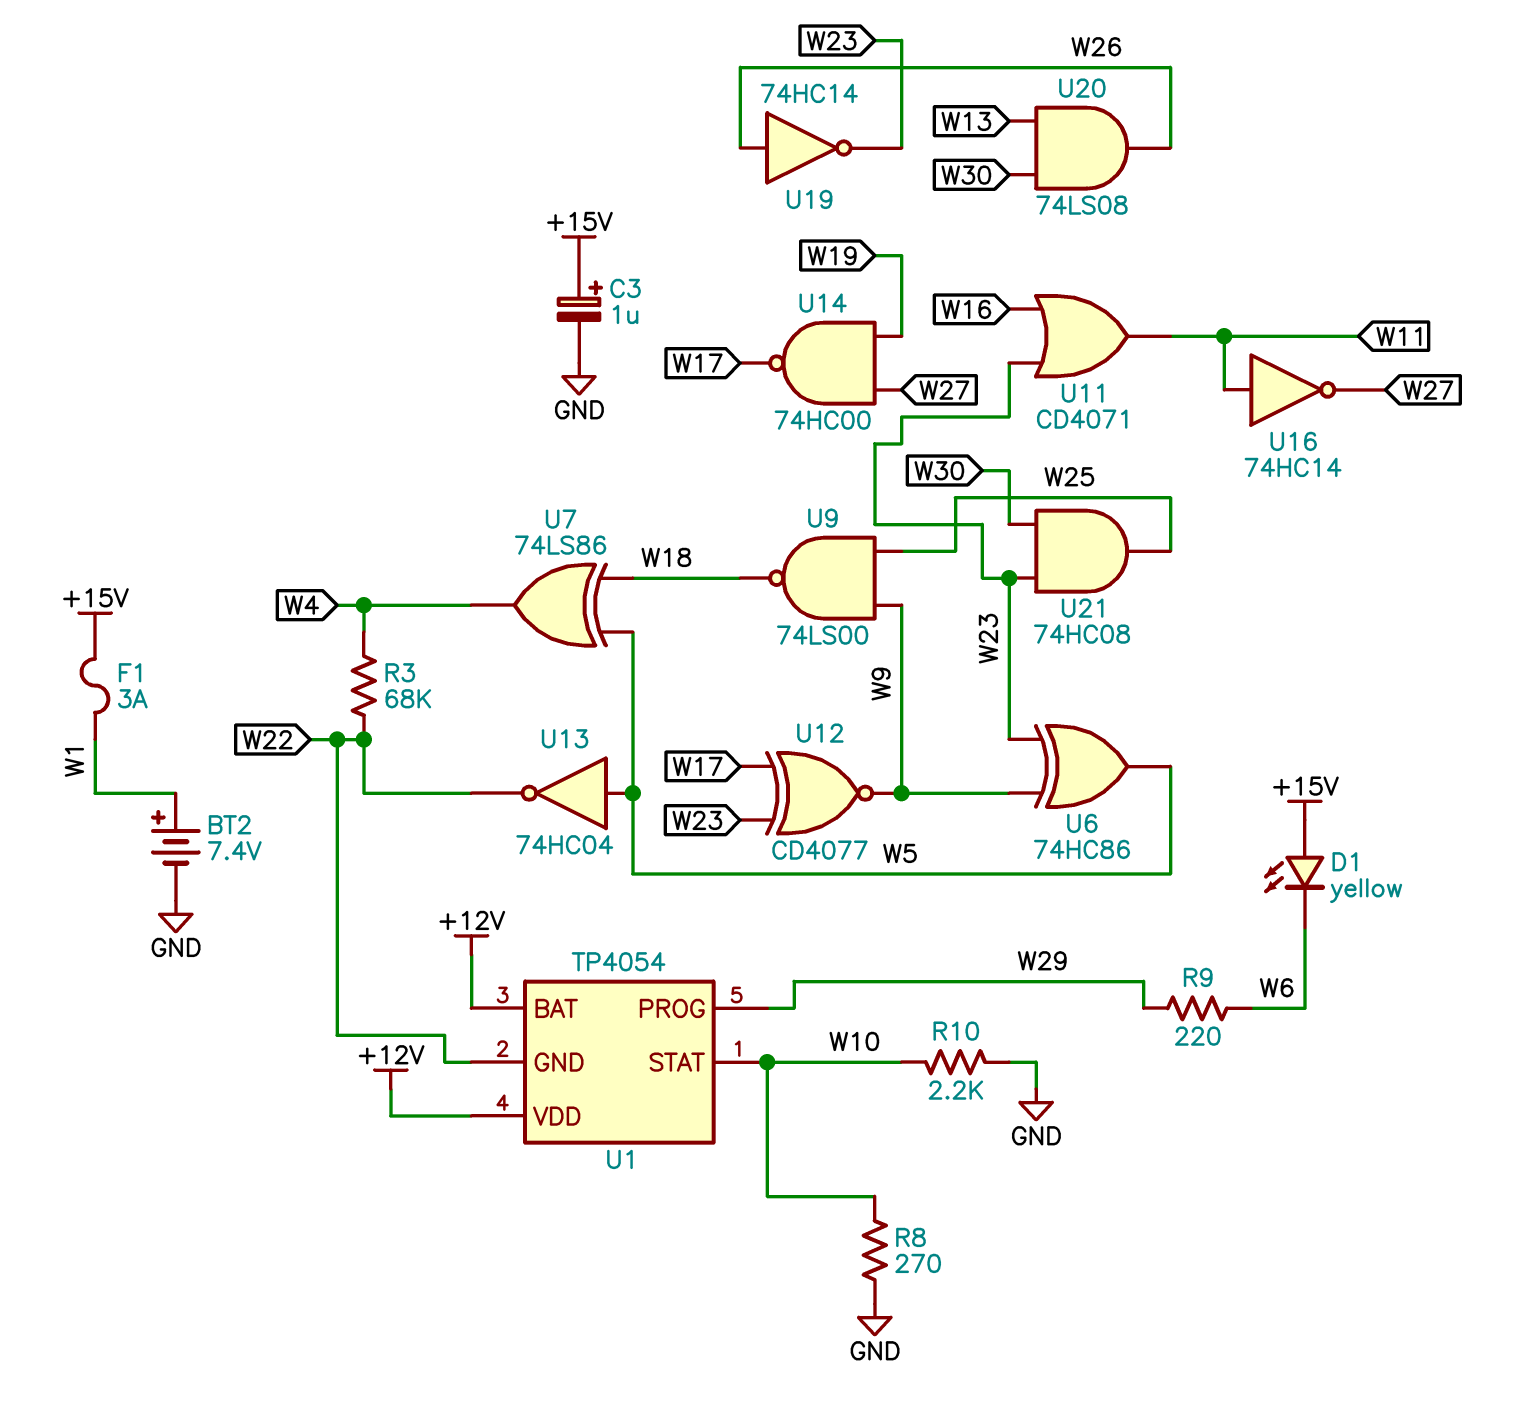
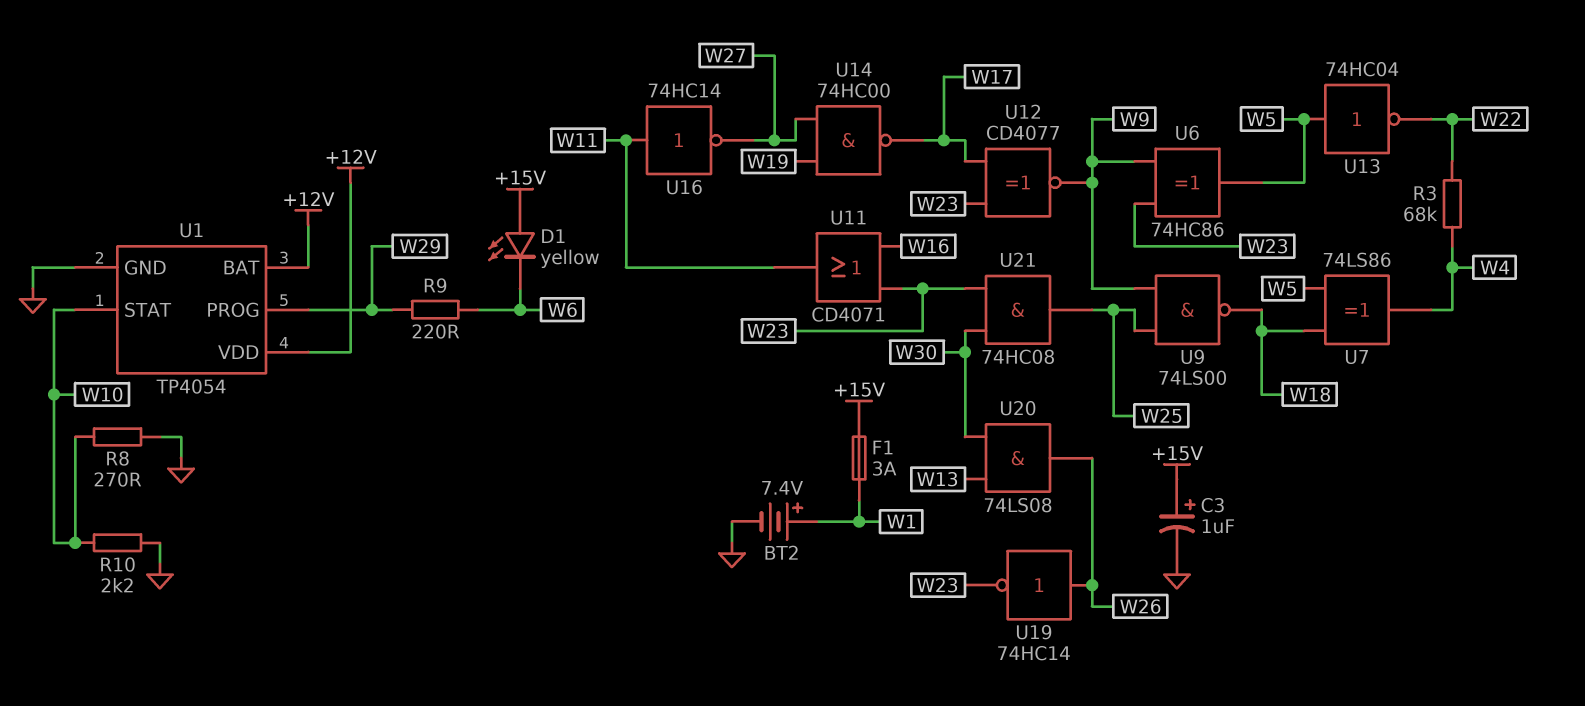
U1 pin GND: W22 -> GND

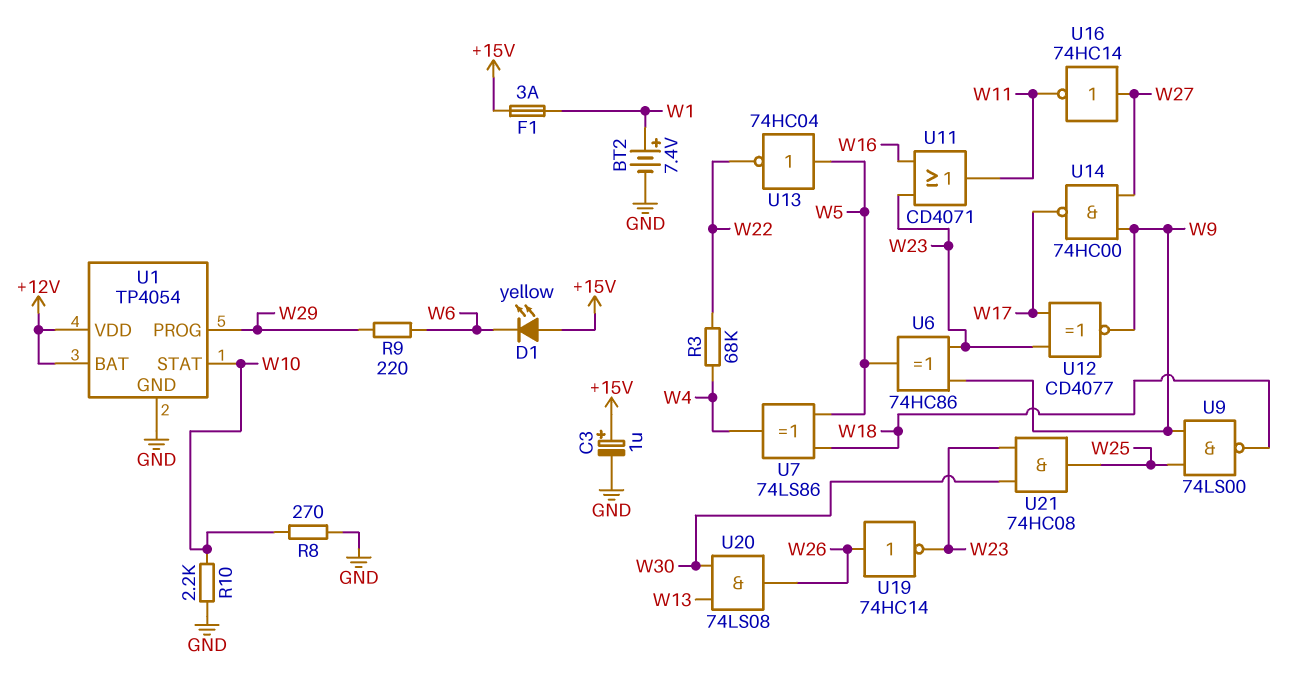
U14: NAND 74HC00 (in W19, in W27, out W17) -> NAND 74HC00 (in W9, in W27, out W17)
U16: NOT 74HC14 (in W11, out W27) -> NOT 74HC14 (in W27, out W11)

